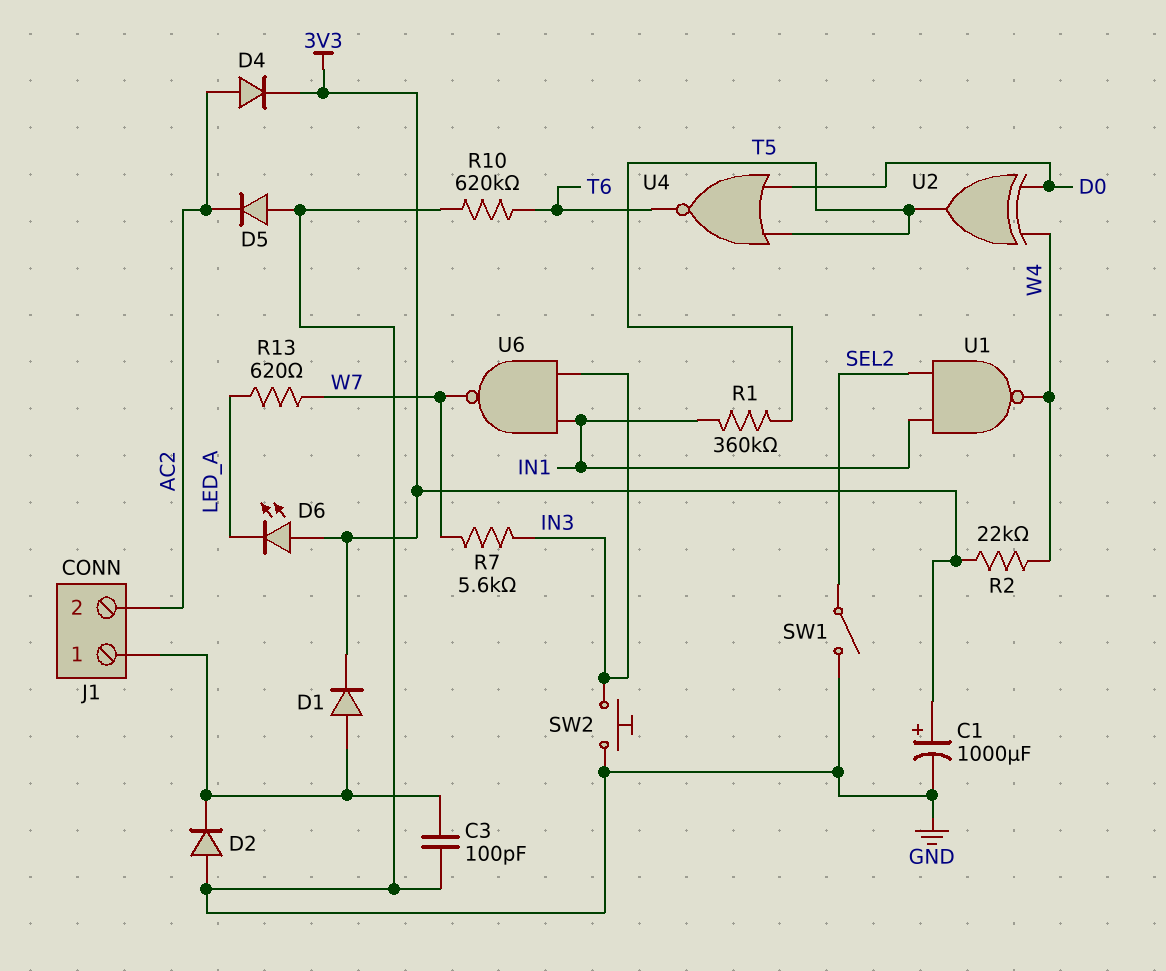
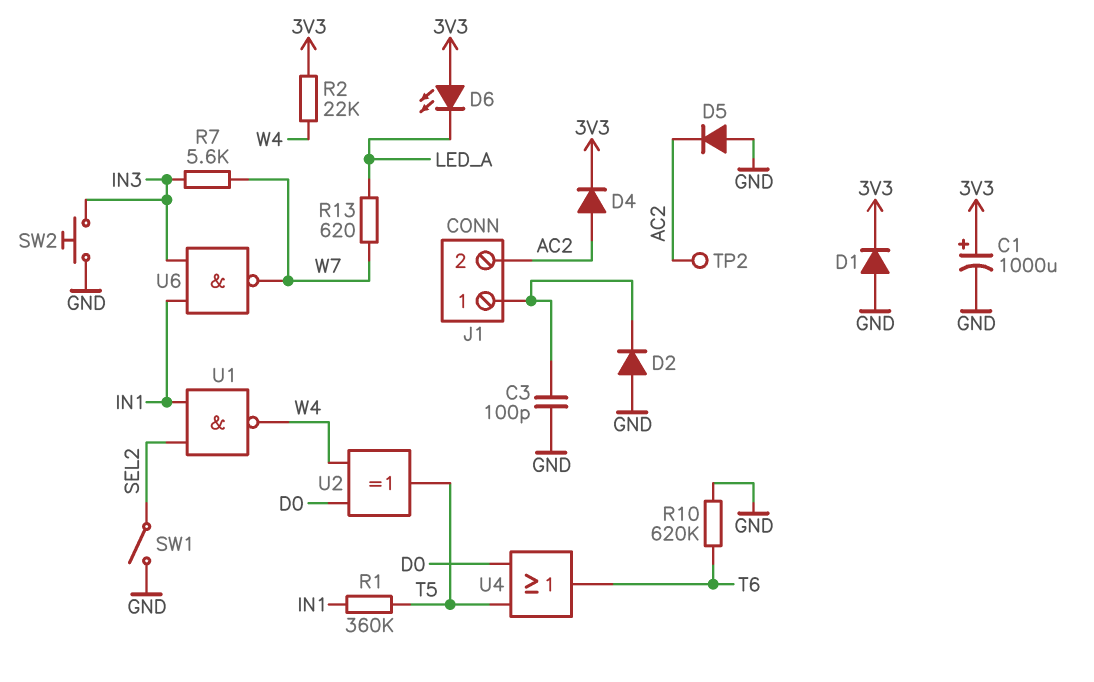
D1: diode (A J1/1, K 3V3) -> diode (A GND, K 3V3)
TP2: none -> test point (AC2)
U4: NOR (in D0, in T5, out T6) -> OR (in D0, in T5, out T6)

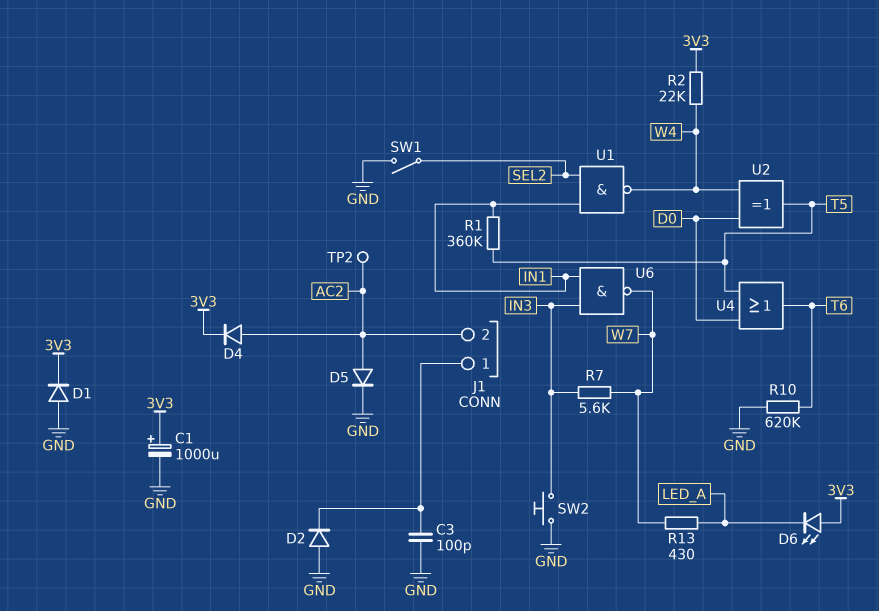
D5: diode (A GND, K AC2) -> diode (A AC2, K GND)
R13: 620 (LED_A, W7) -> 430 (LED_A, W7)

